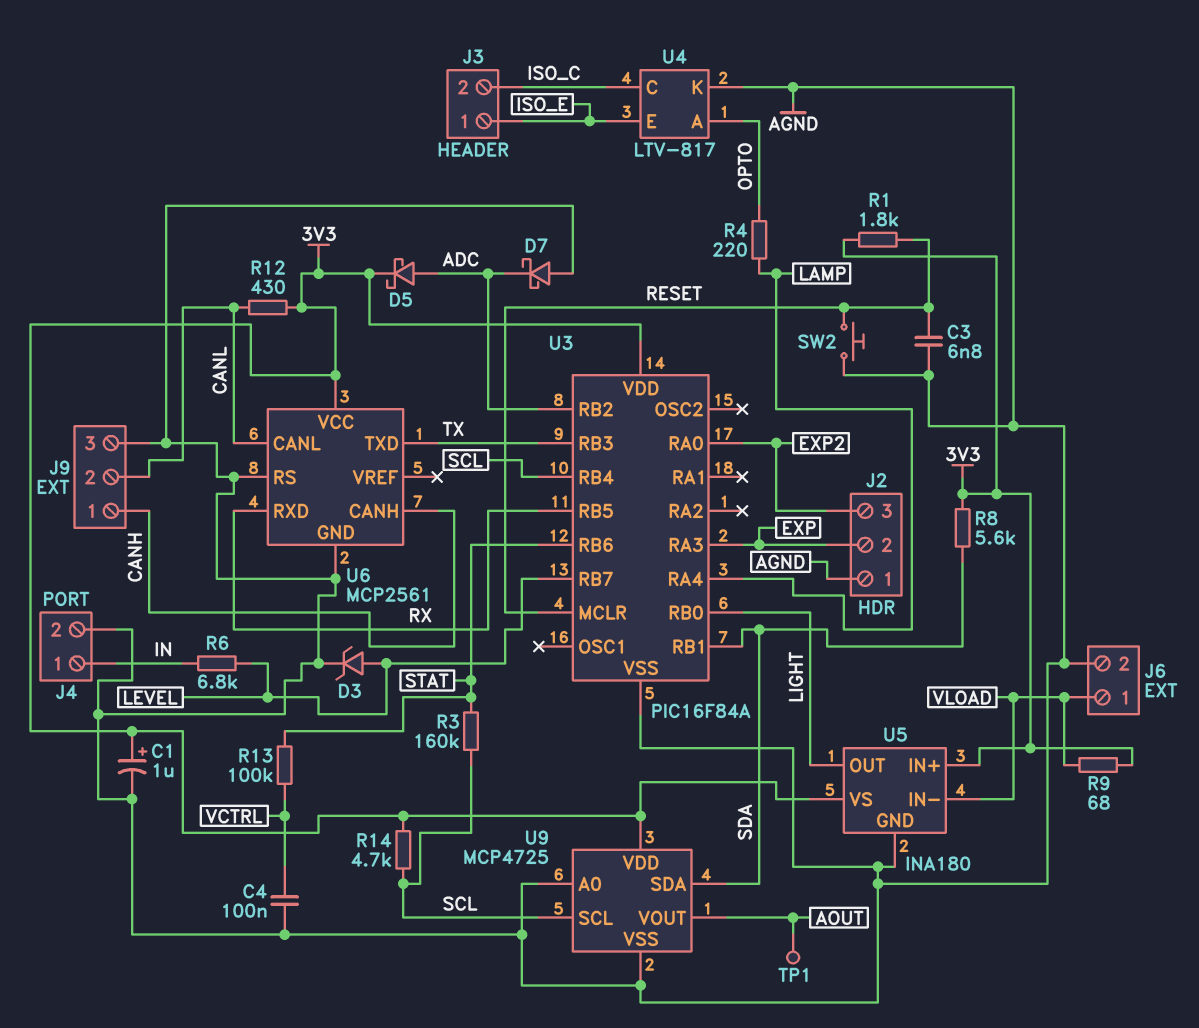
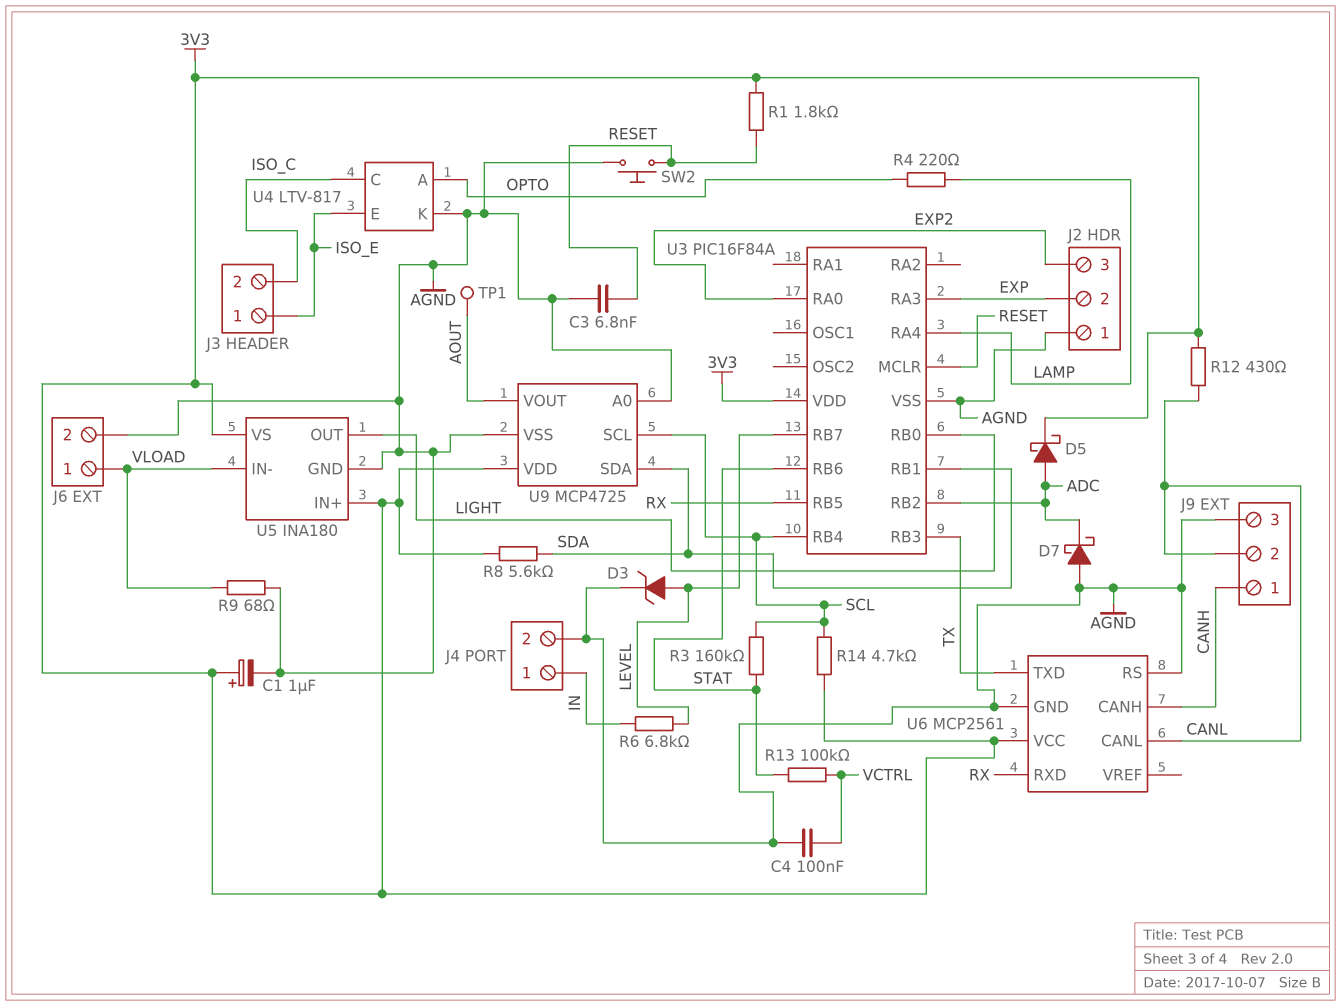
R9: 68 (3V3, VLOAD) -> 68 (AGND, VLOAD)

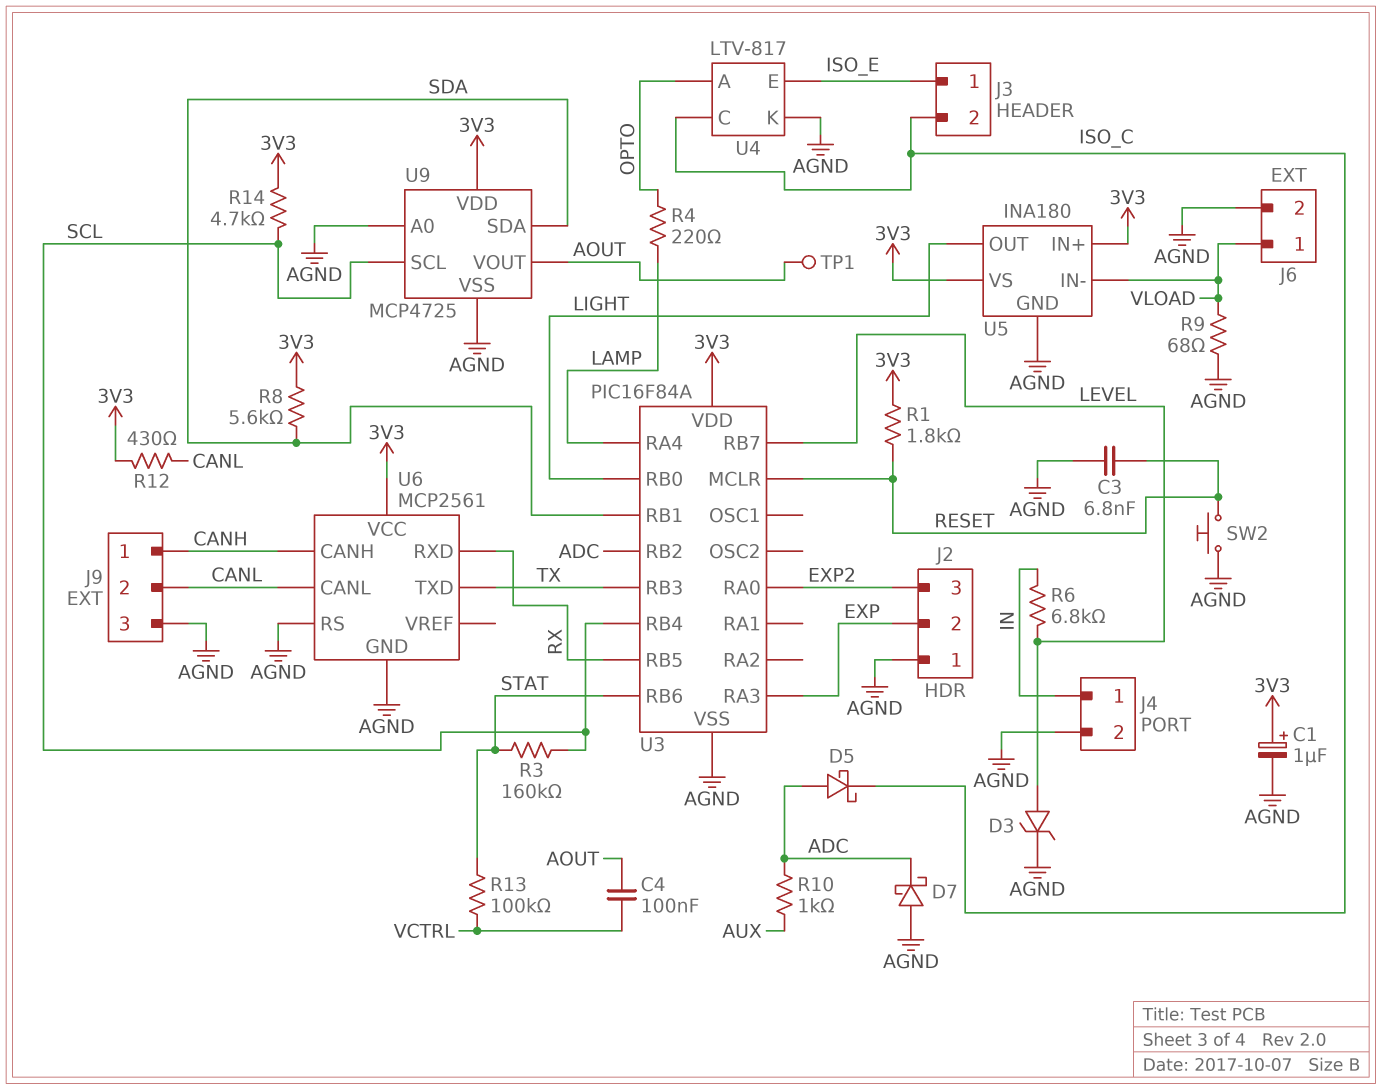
C4: 100nF (AGND, VCTRL) -> 100nF (AOUT, VCTRL)
D5: schottky (A ADC, K 3V3) -> schottky (A ADC, K ISO_C)
R10: none -> 1k (ADC, AUX)

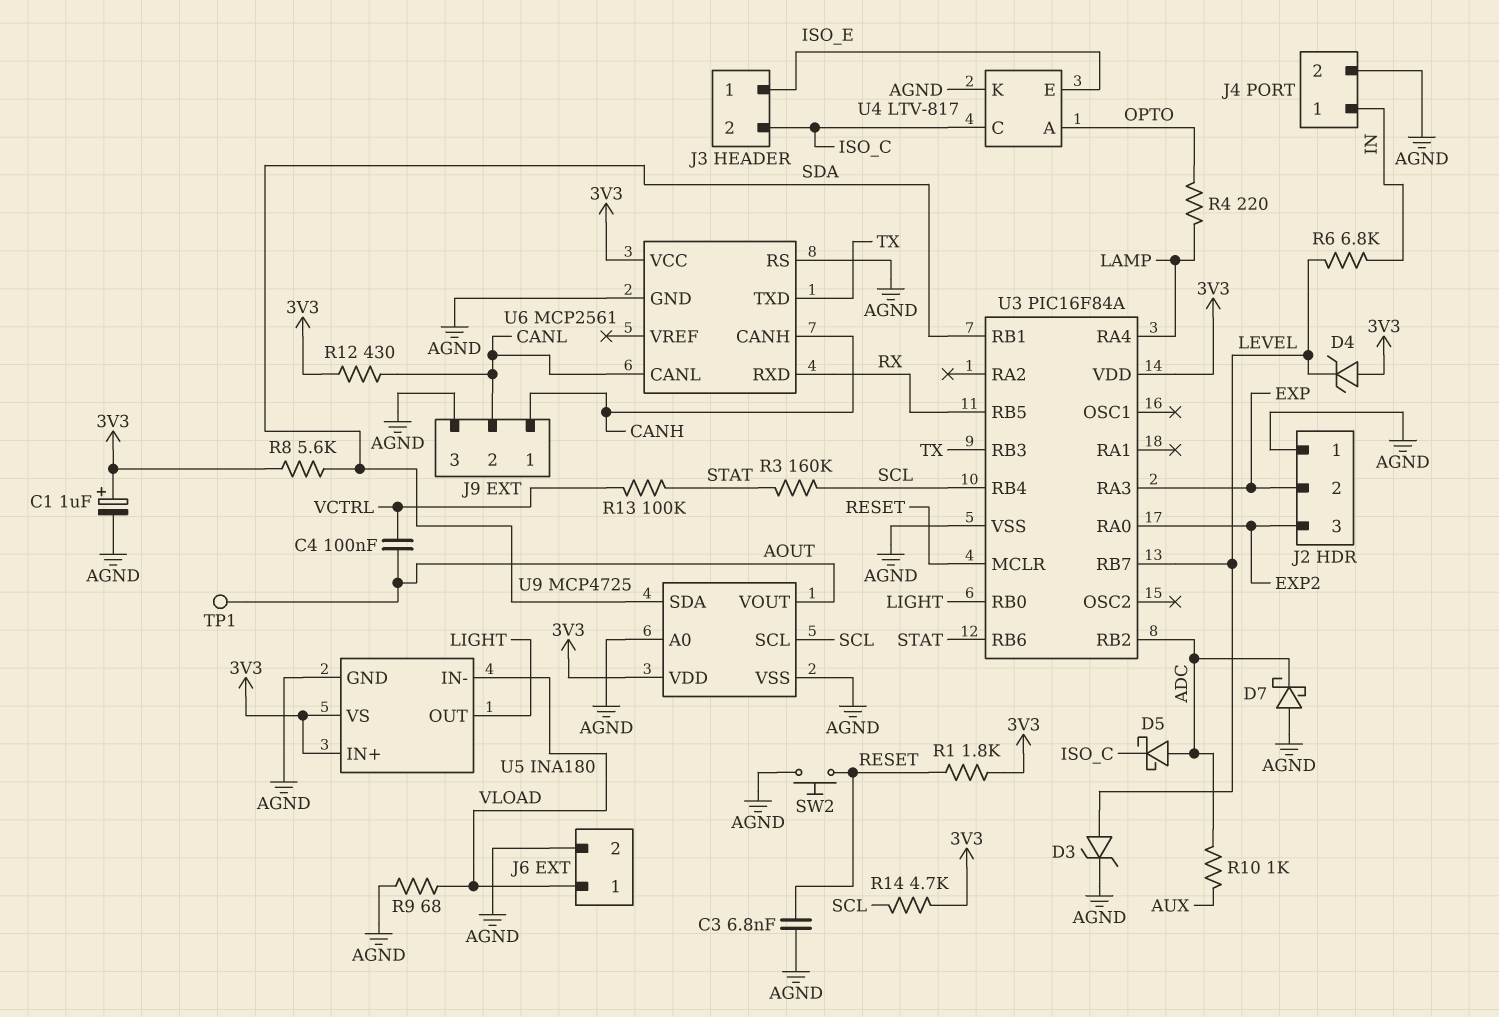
D4: none -> zener (A 3V3, K LEVEL)

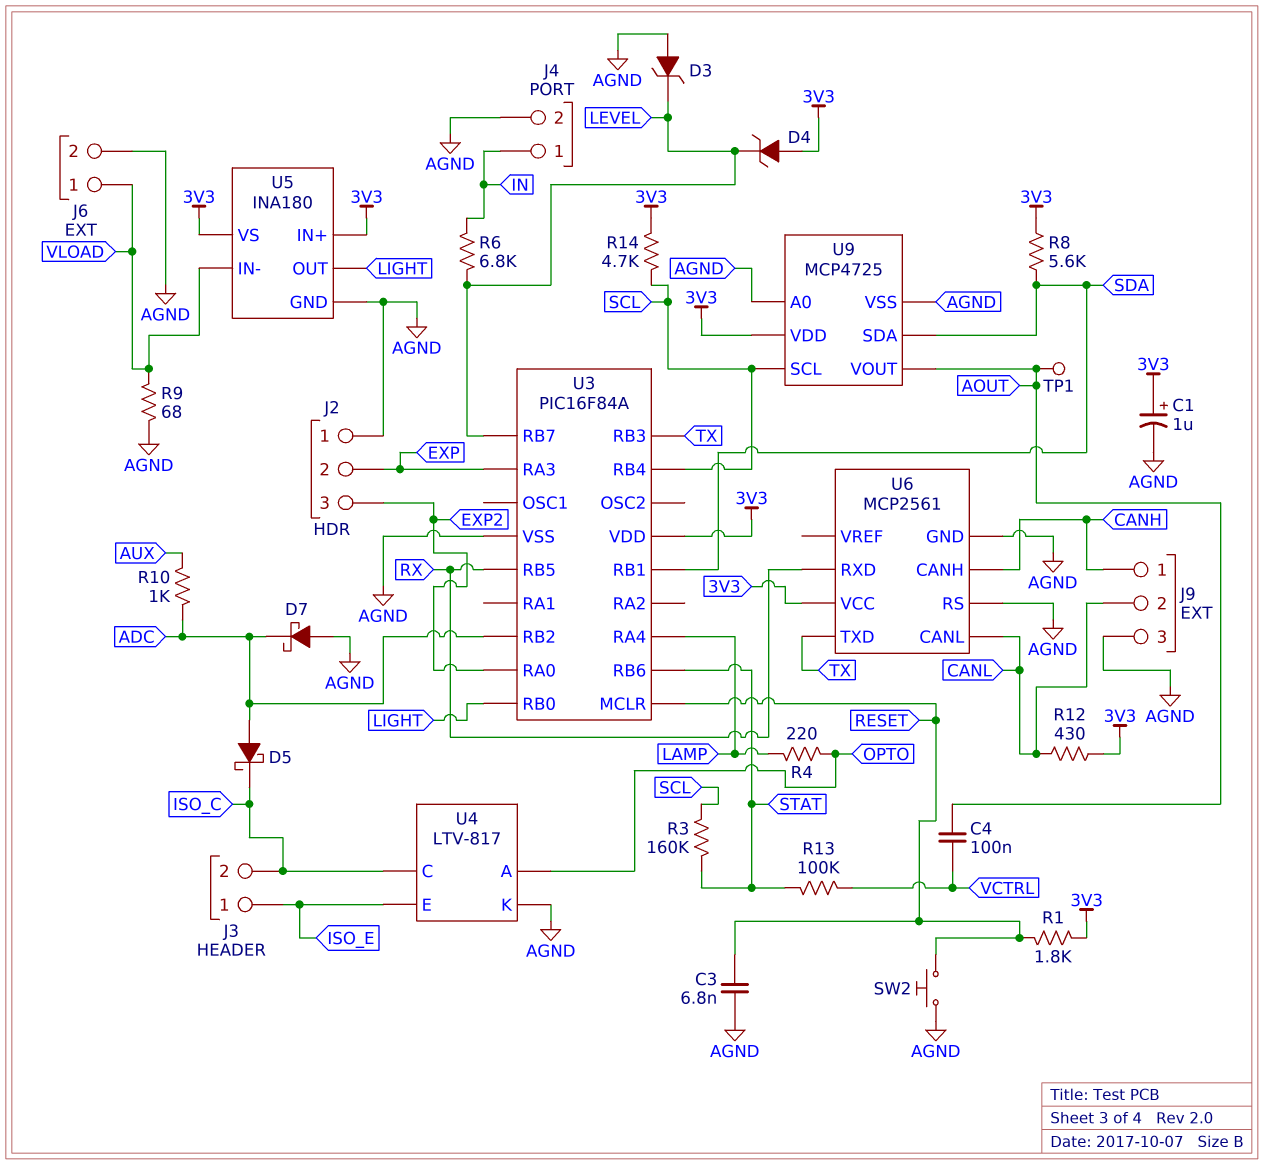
D3: zener (A LEVEL, K AGND) -> zener (A AGND, K LEVEL)

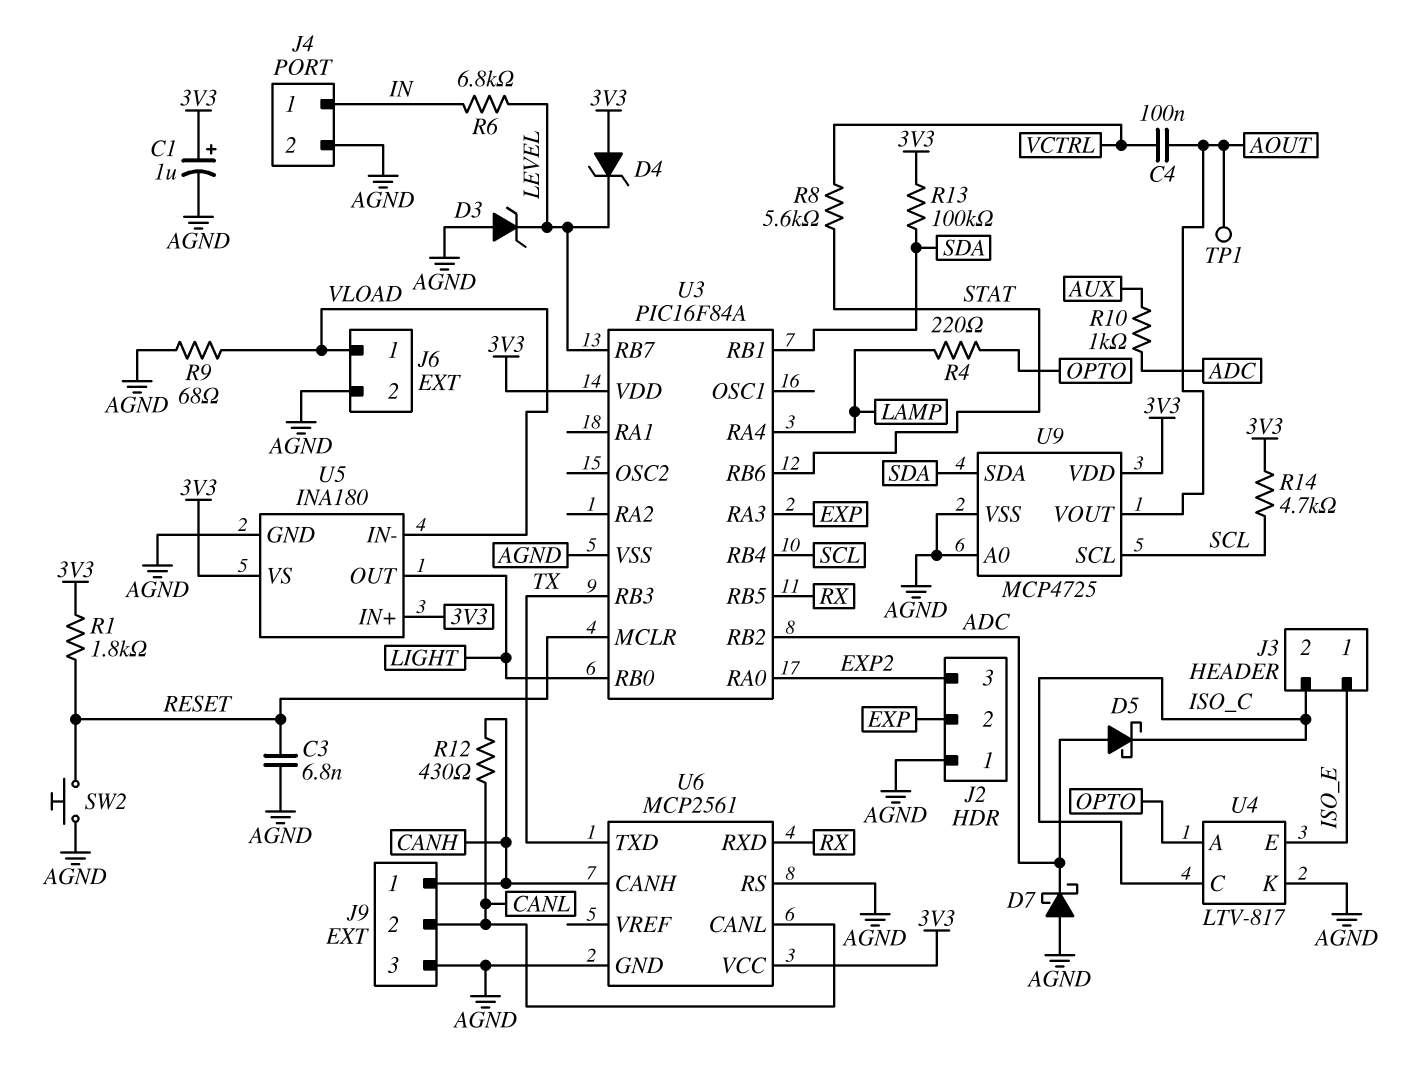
R3: 160k (SCL, STAT) -> none
R8: 5.6k (3V3, SDA) -> 5.6k (STAT, VCTRL)
R12: 430 (3V3, CANL) -> 430 (CANH, CANL)
R13: 100k (STAT, VCTRL) -> 100k (3V3, SDA)

